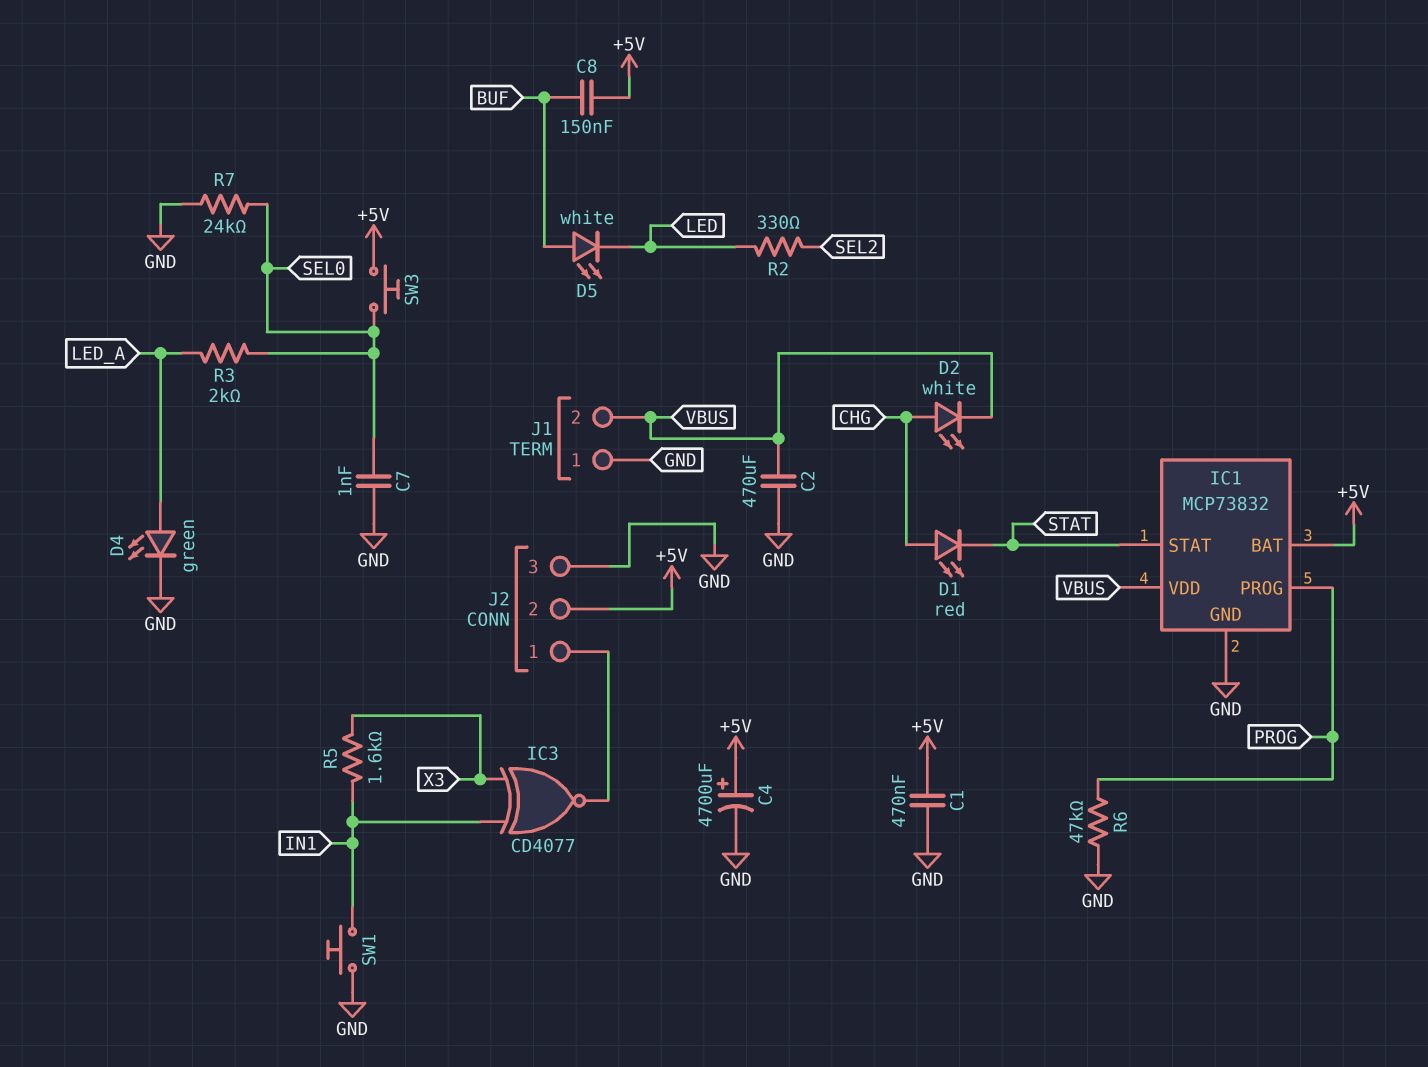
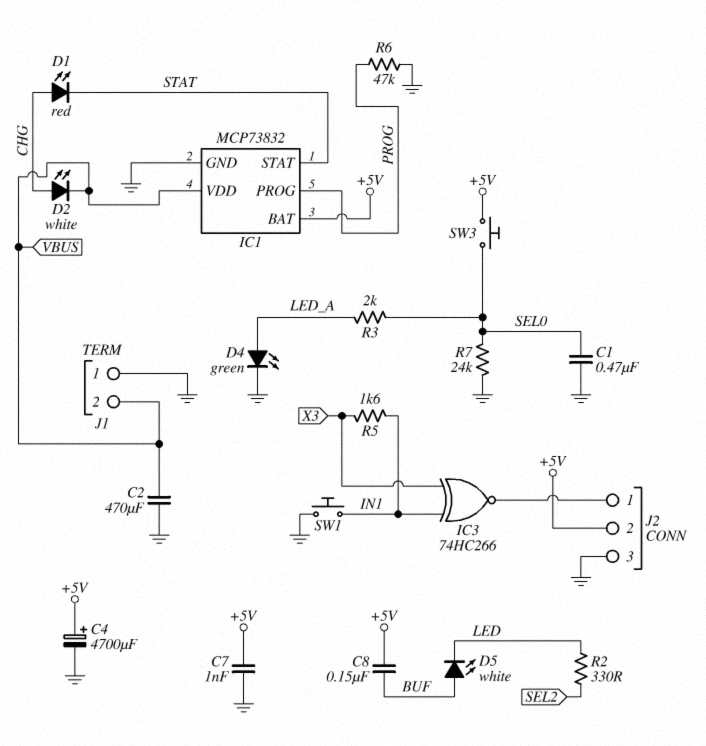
C1: 470nF (+5V, GND) -> 470nF (GND, SEL0)
C7: 1nF (GND, SEL0) -> 1nF (+5V, GND)
IC3: XNOR CD4077 (in IN1, in X3, out J2/1) -> XNOR 74HC266 (in IN1, in X3, out J2/1)

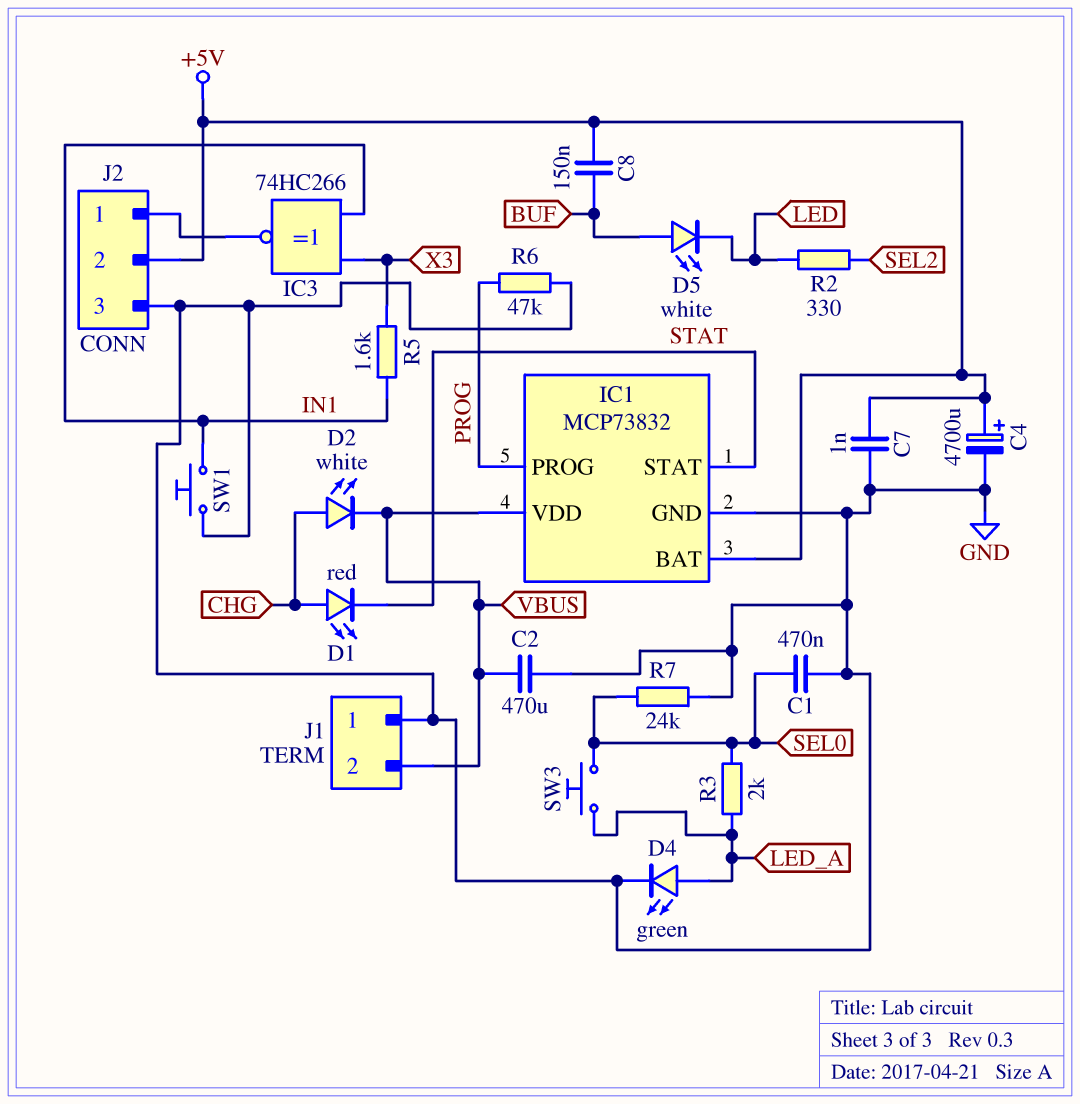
SW3: button (+5V, SEL0) -> button (LED_A, SEL0)

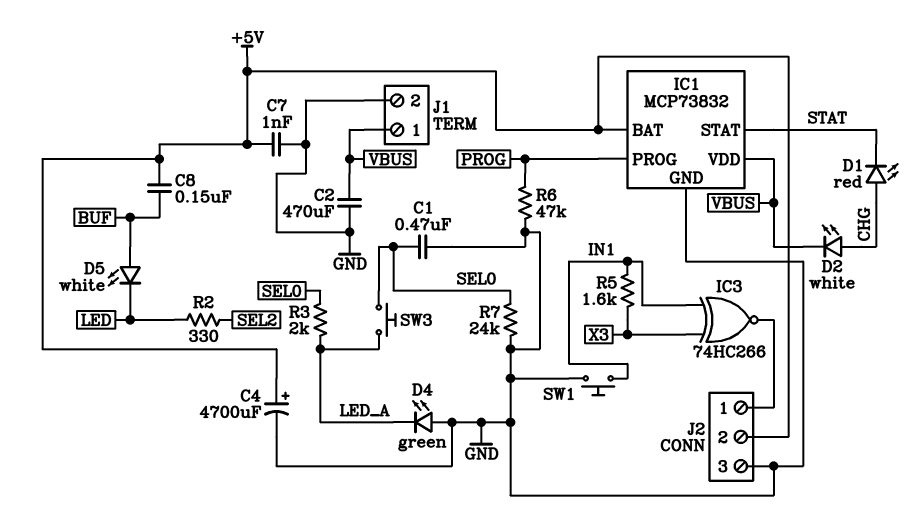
D4: LED green (A LED_A, K GND) -> LED green (A GND, K LED_A)
J1 pin 1: GND -> VBUS
J1 pin 2: VBUS -> GND

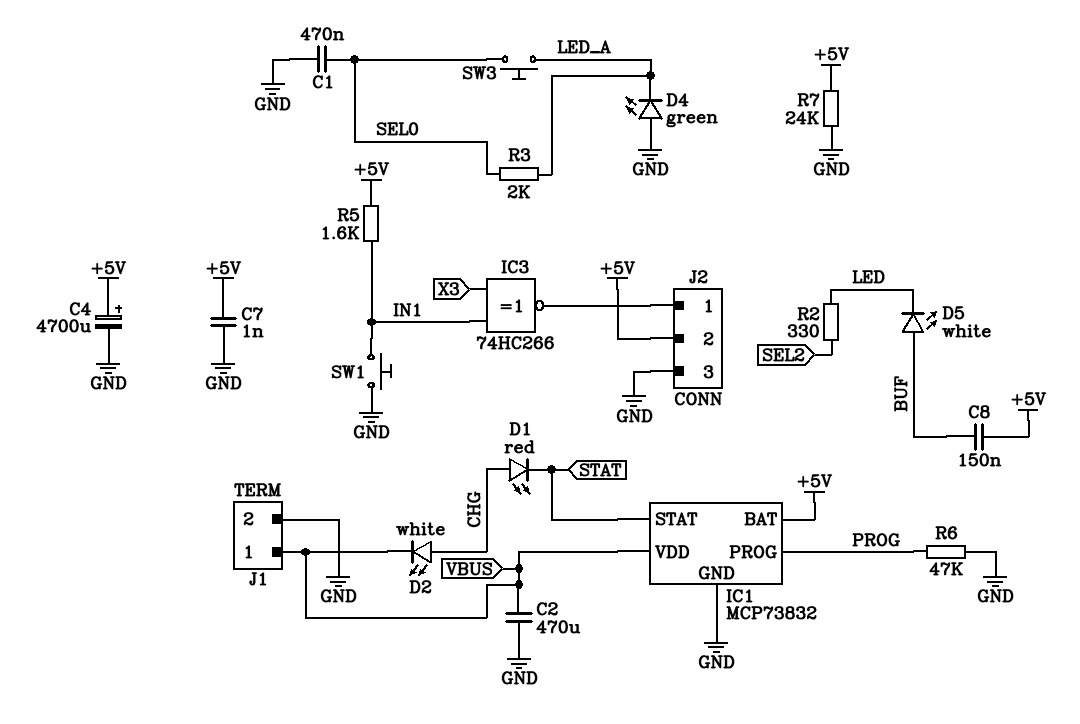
R5: 1.6k (IN1, X3) -> 1.6k (+5V, IN1)
R7: 24k (GND, SEL0) -> 24k (+5V, GND)

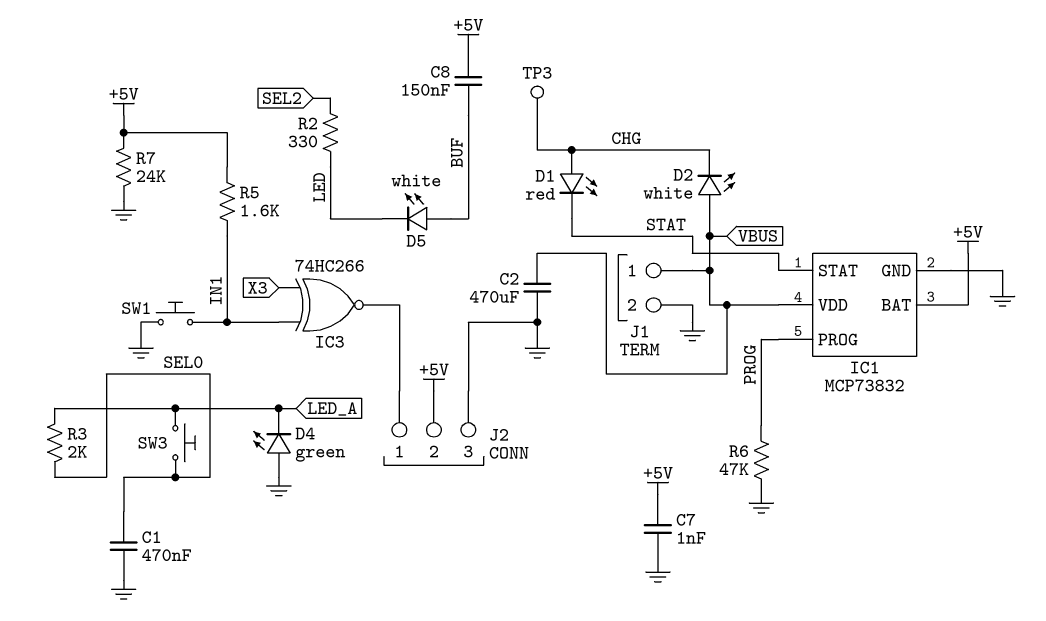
C4: 4700uF (plus +5V, minus GND) -> none
D2: LED white (A CHG, K VBUS) -> LED white (A VBUS, K CHG)
TP3: none -> test point (CHG)

